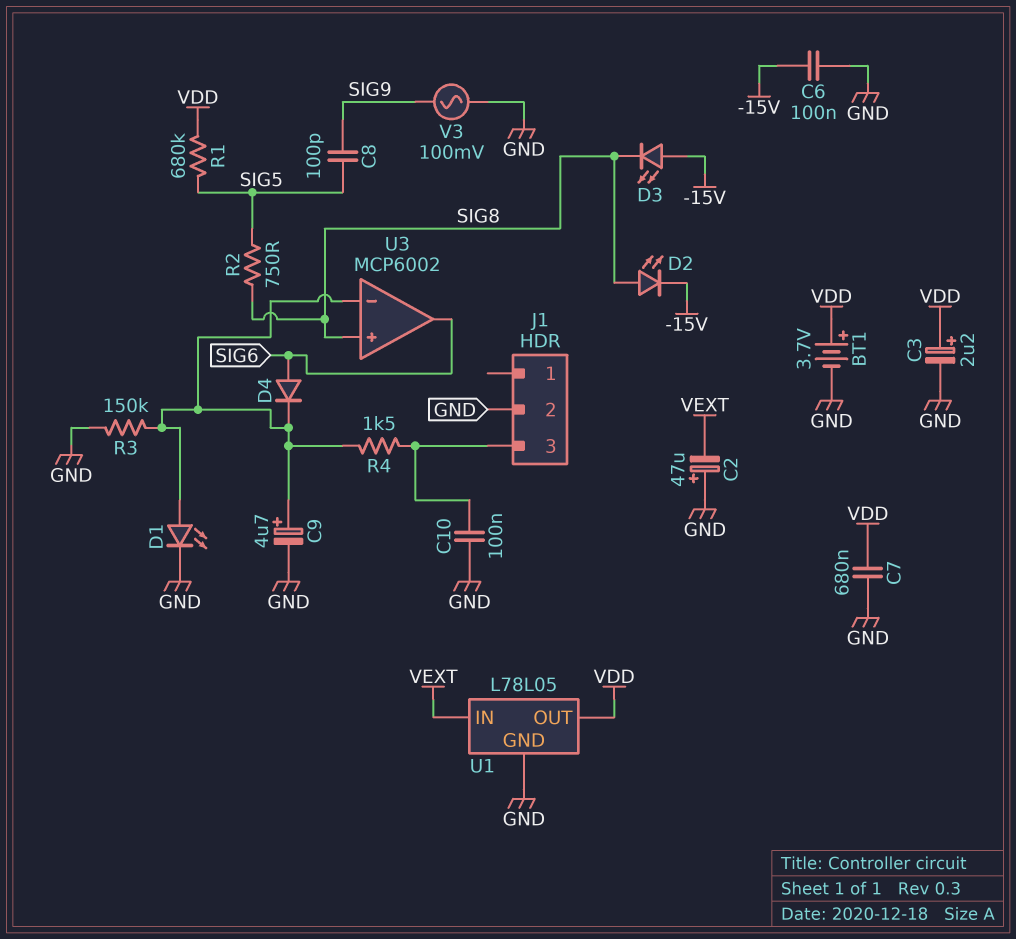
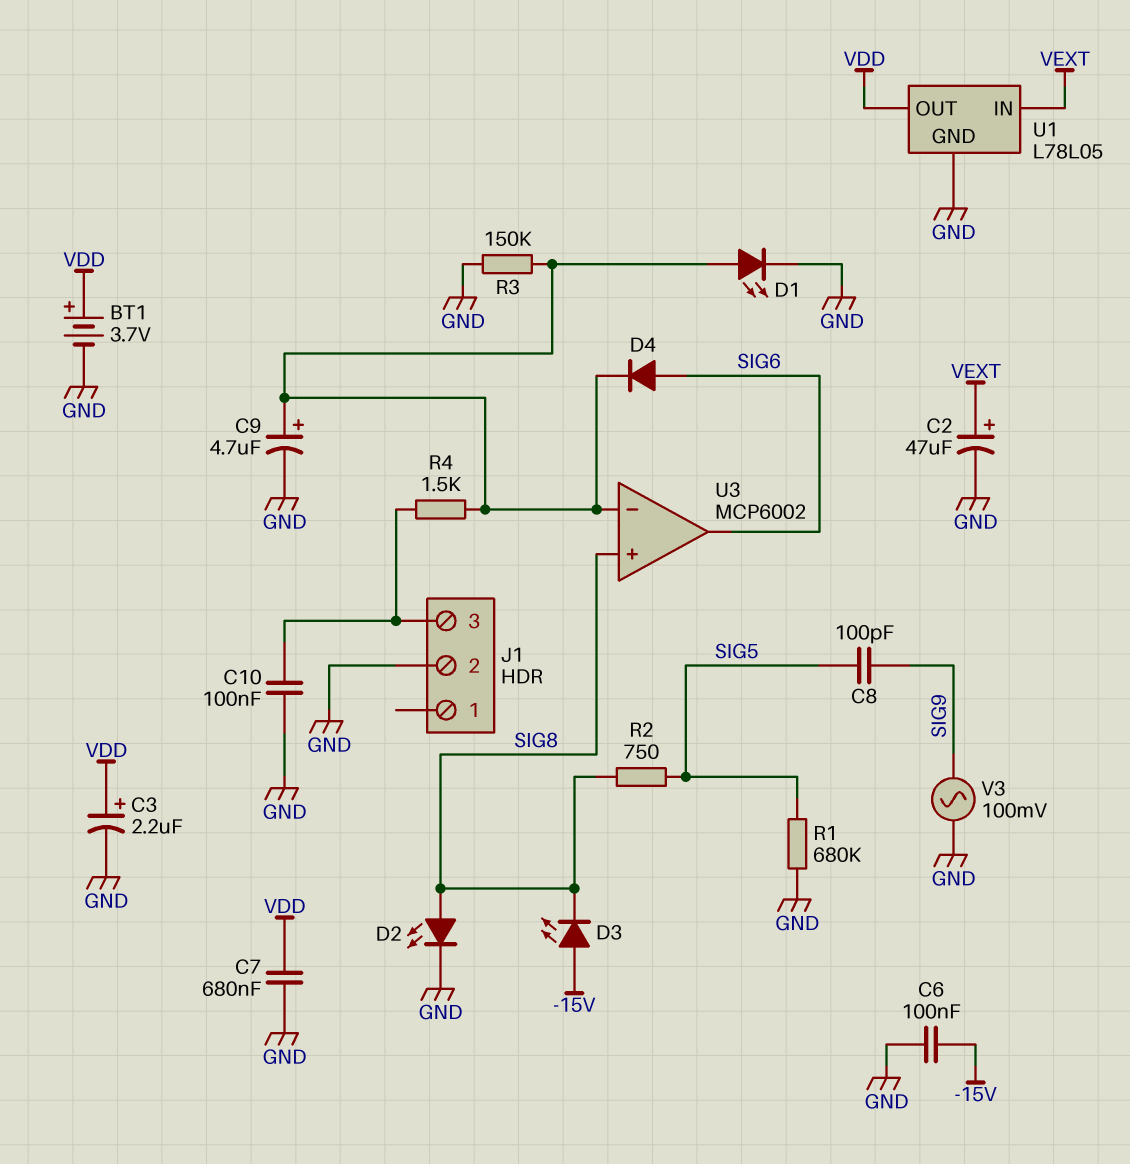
C2: 47uF (plus GND, minus VEXT) -> 47uF (plus VEXT, minus GND)
D2: LED (A SIG8, K -15V) -> LED (A SIG8, K GND)
R1: 680k (SIG5, VDD) -> 680k (GND, SIG5)

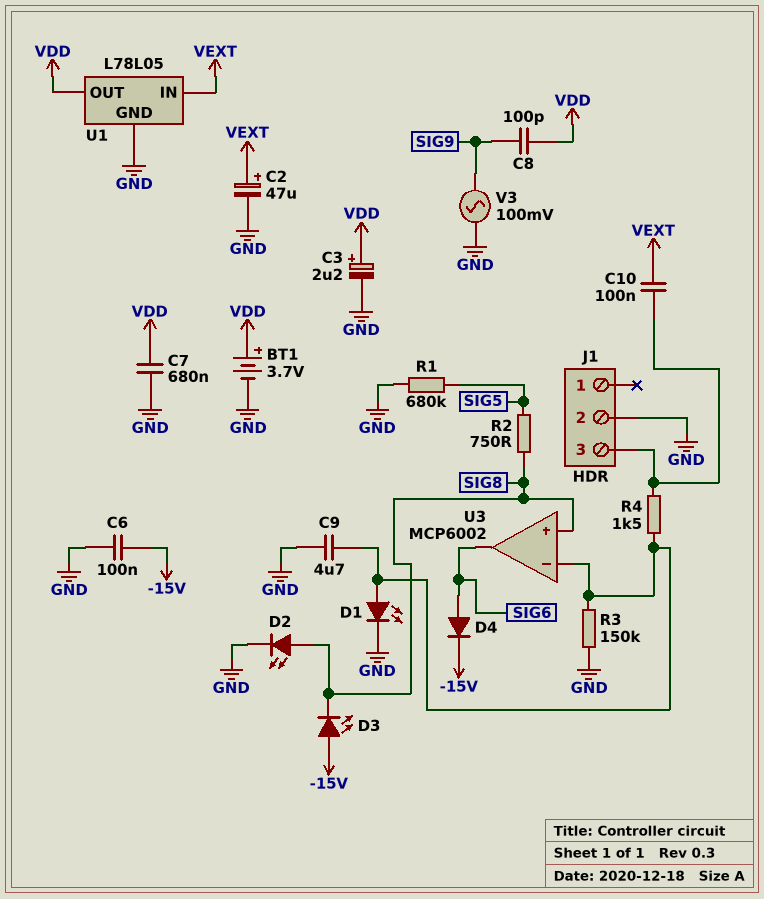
C8: 100pF (SIG5, SIG9) -> 100pF (SIG9, VDD)
C9: 4.7uF (plus U3/in-, minus GND) -> 4.7uF (GND, U3/in-)
C10: 100nF (GND, J1/3) -> 100nF (J1/3, VEXT)
D4: diode (A SIG6, K U3/in-) -> diode (A SIG6, K -15V)

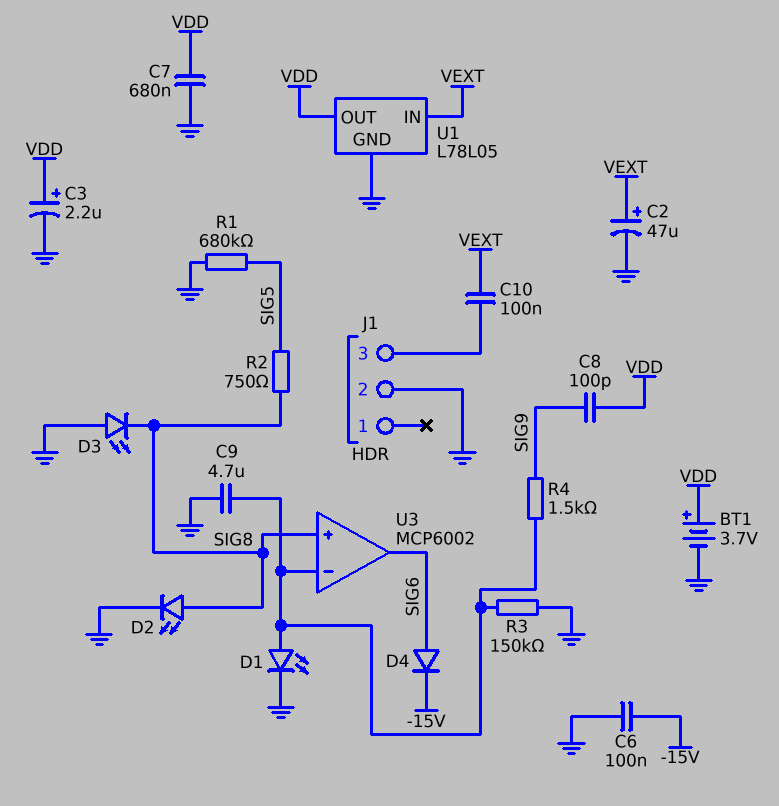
D3: LED (A -15V, K SIG8) -> LED (A GND, K SIG8)
R4: 1.5k (J1/3, U3/in-) -> 1.5k (SIG9, U3/in-)
V3: AC 100mV (GND, SIG9) -> none

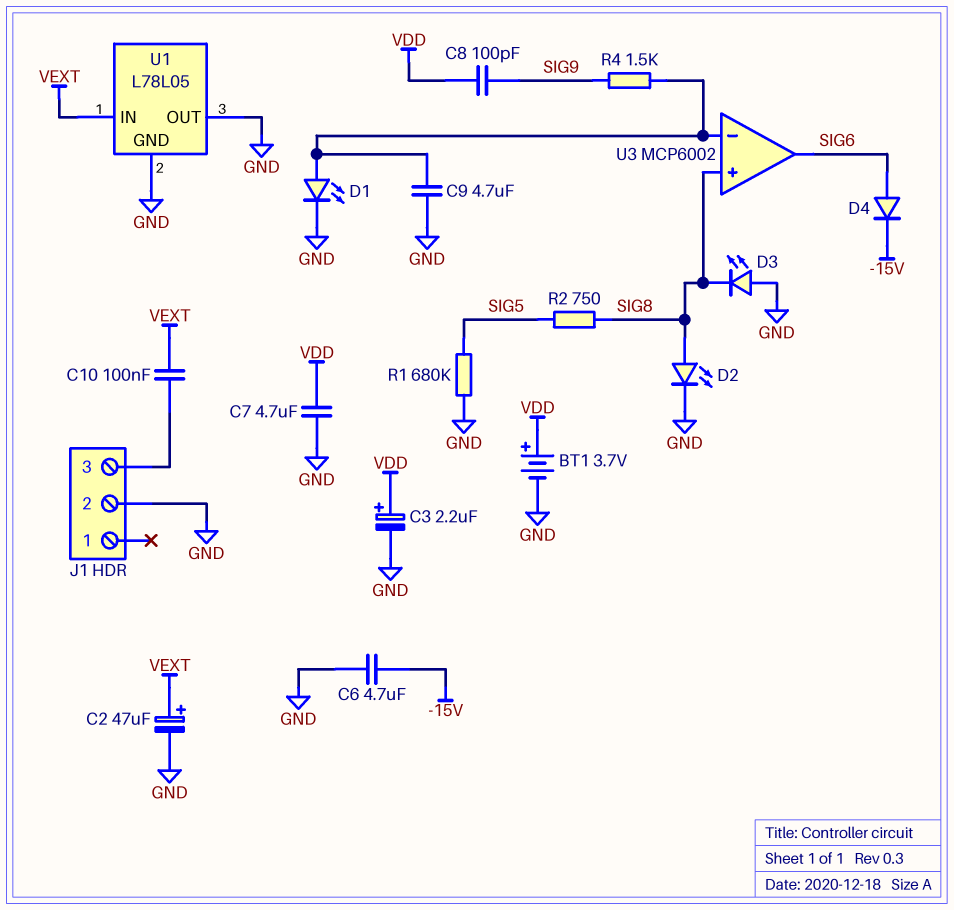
C6: 100nF (-15V, GND) -> 4.7uF (-15V, GND)
C7: 680nF (GND, VDD) -> 4.7uF (GND, VDD)
R3: 150k (GND, U3/in-) -> none
U1 pin OUT: VDD -> GND

